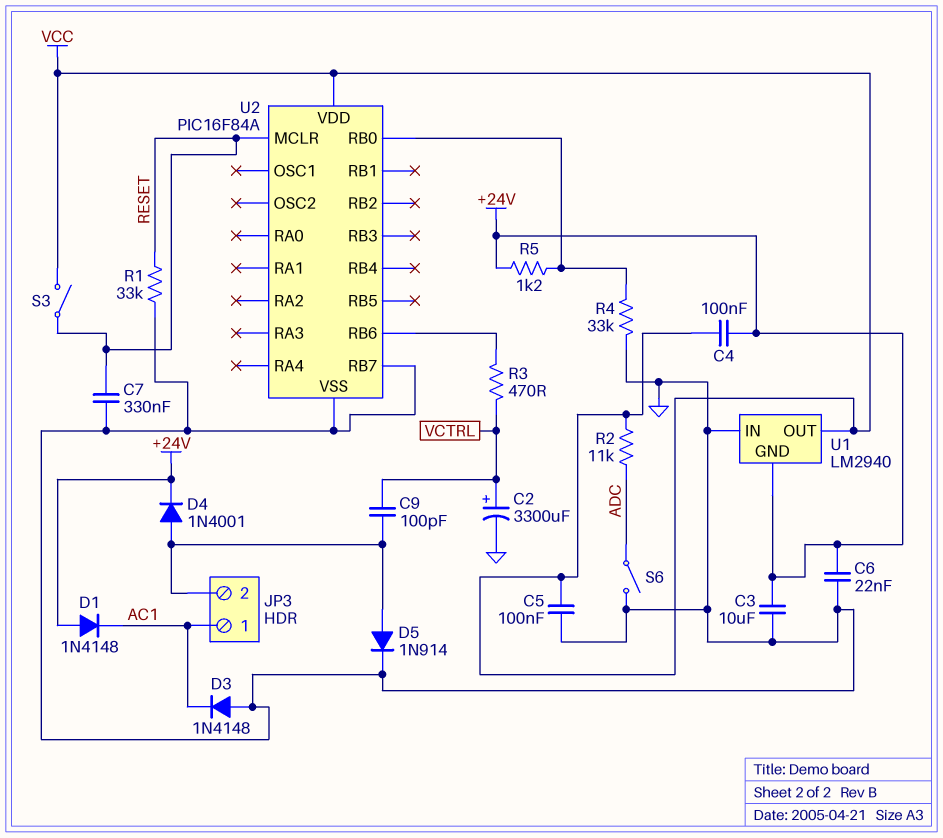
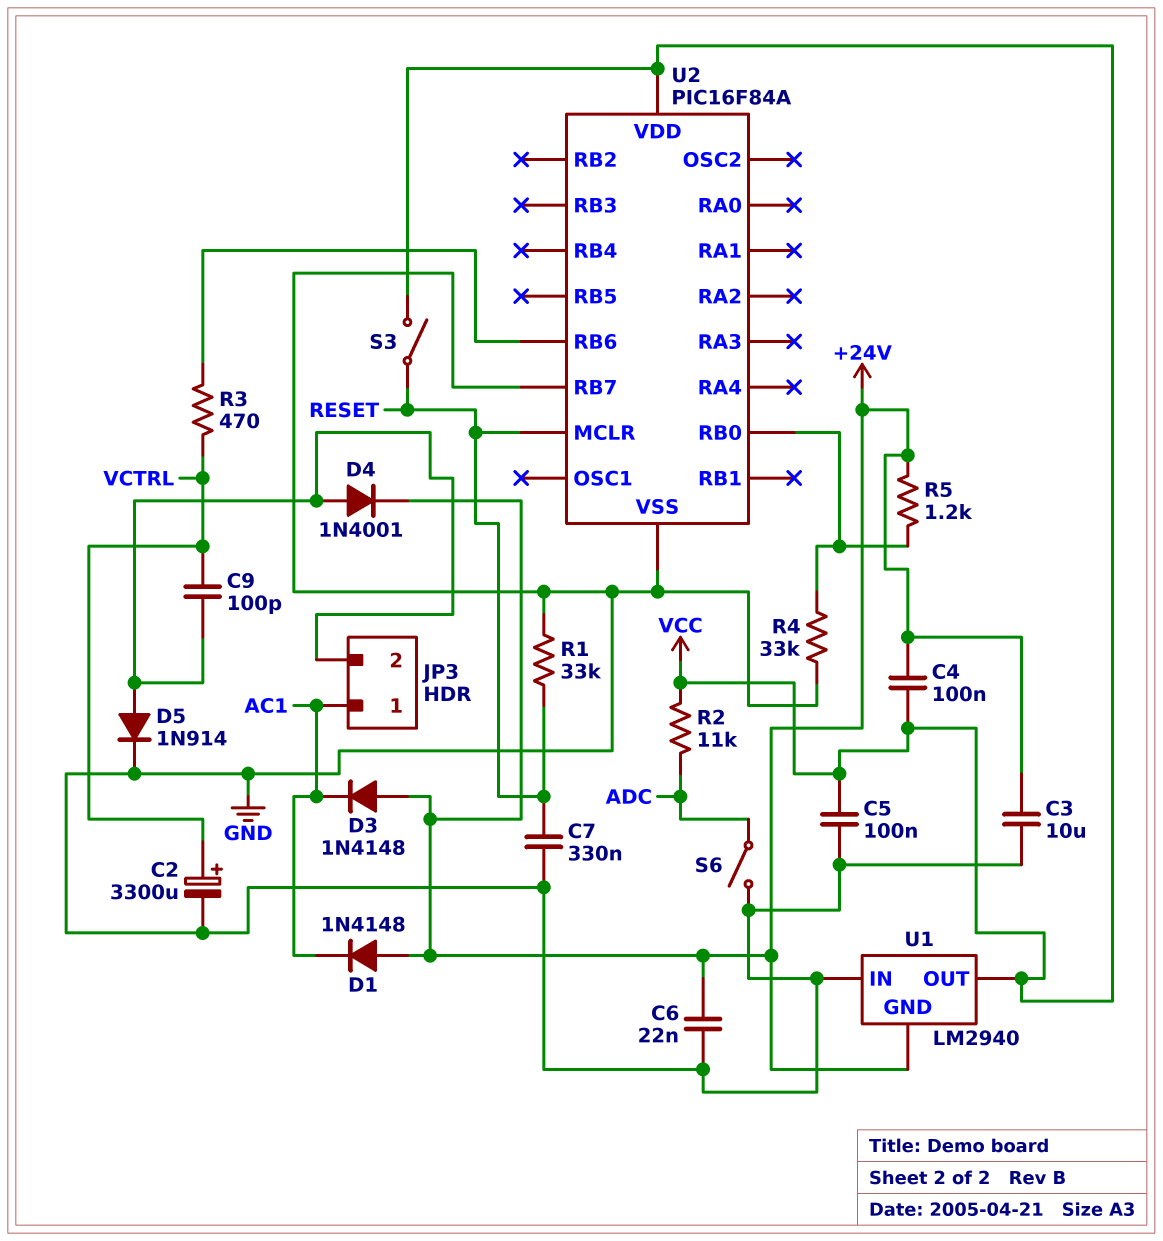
D3: diode 1N4148 (A GND, K AC1) -> diode 1N4148 (A +24V, K AC1)

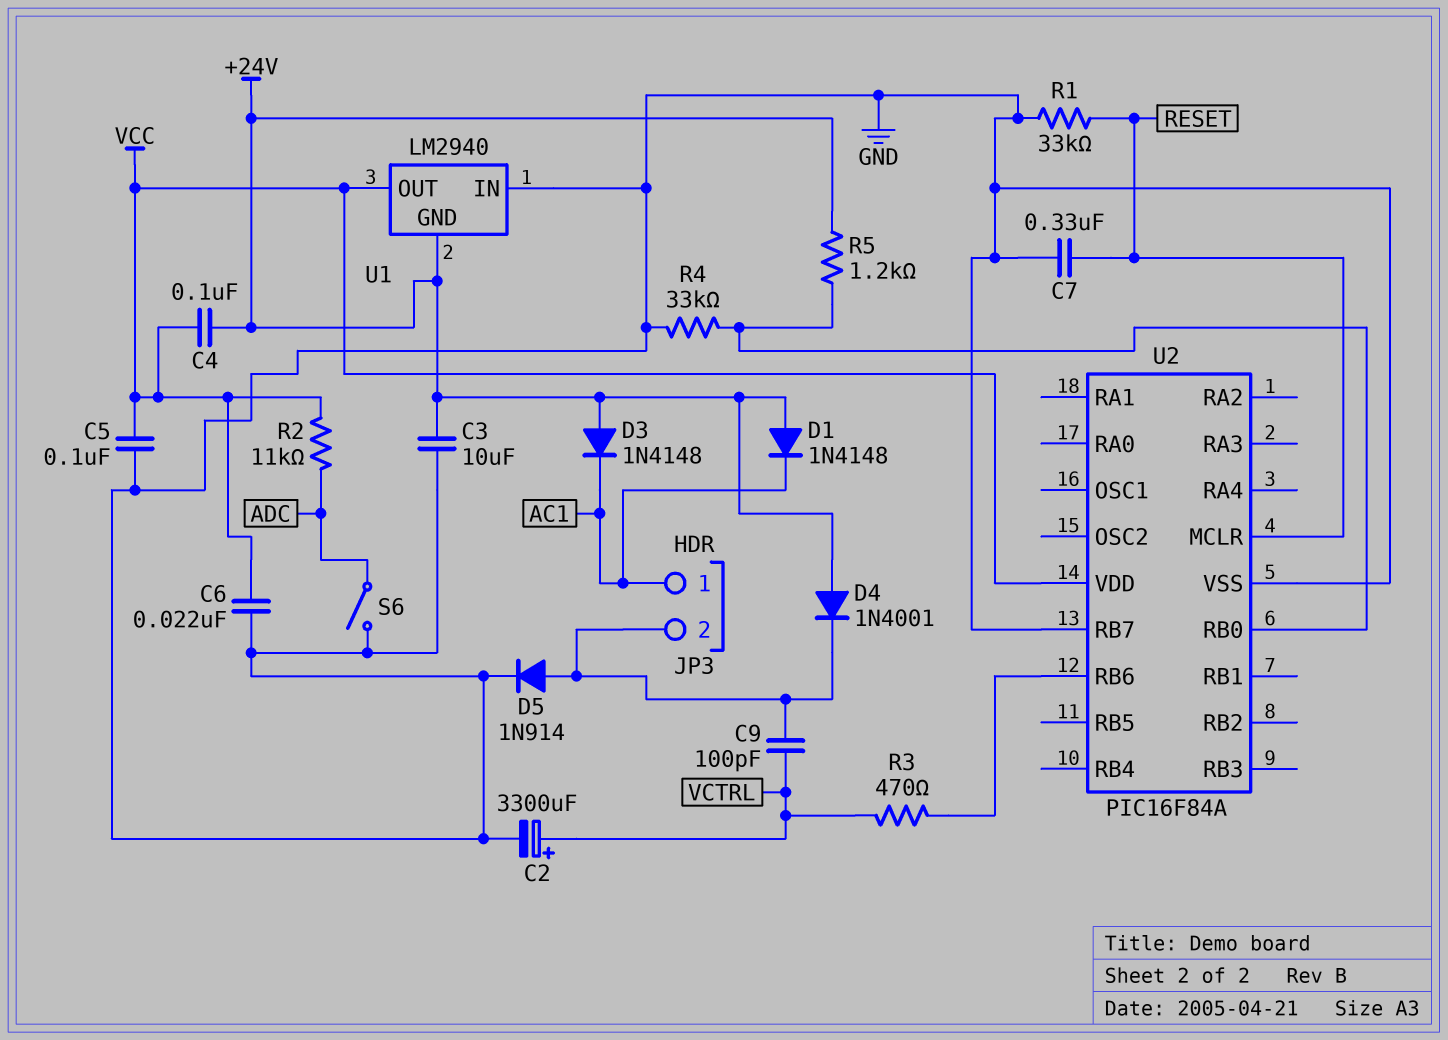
C6: 22nF (+24V, GND) -> 22nF (GND, VCC)
D4: diode 1N4001 (A JP3/2, K +24V) -> diode 1N4001 (A +24V, K JP3/2)
S3: switch (RESET, VCC) -> none

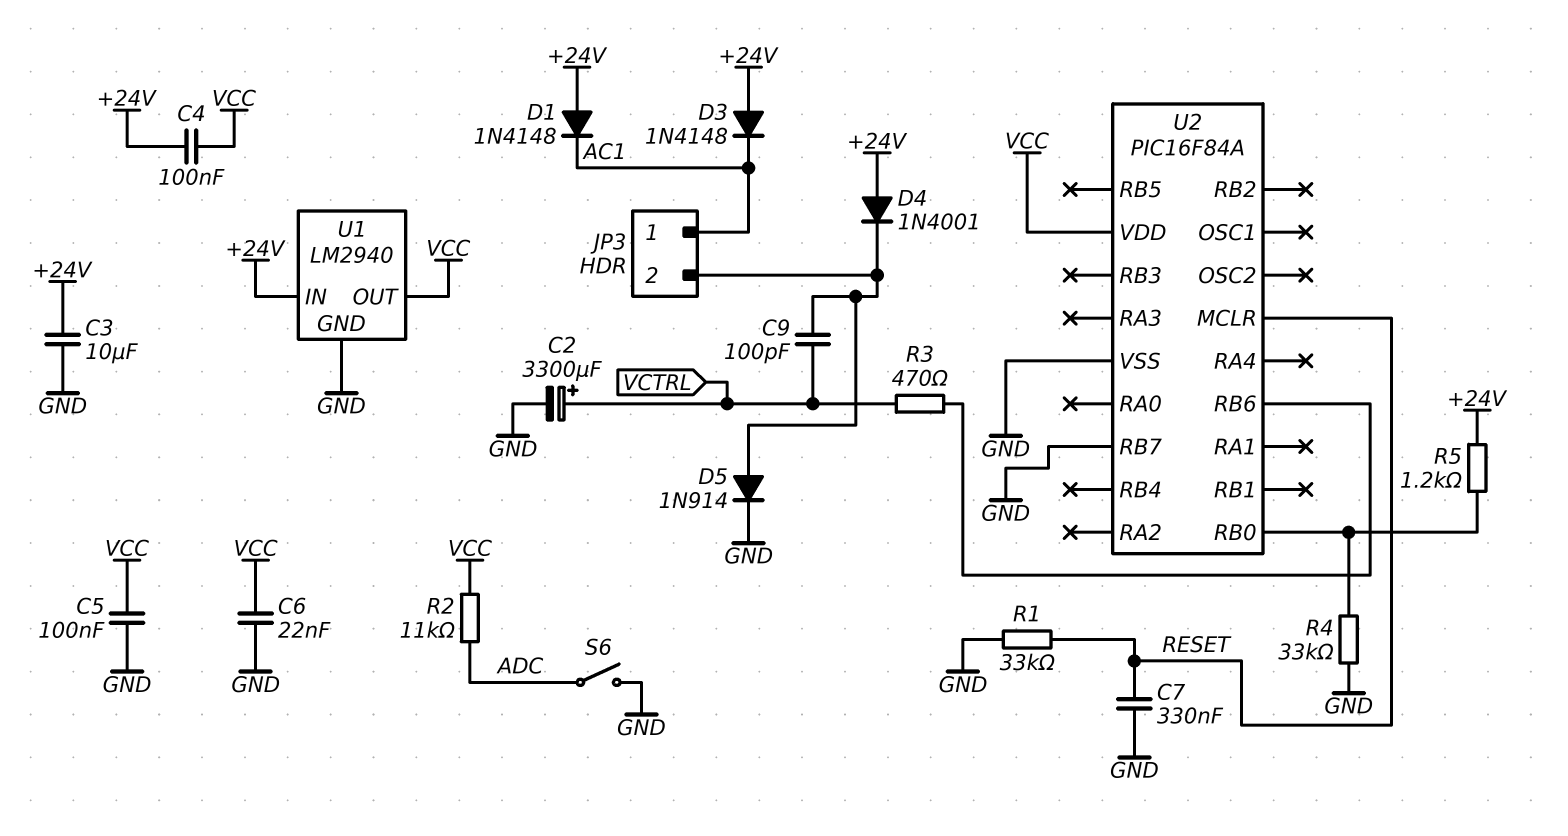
U1 pin GND: +24V -> GND
U1 pin IN: GND -> +24V

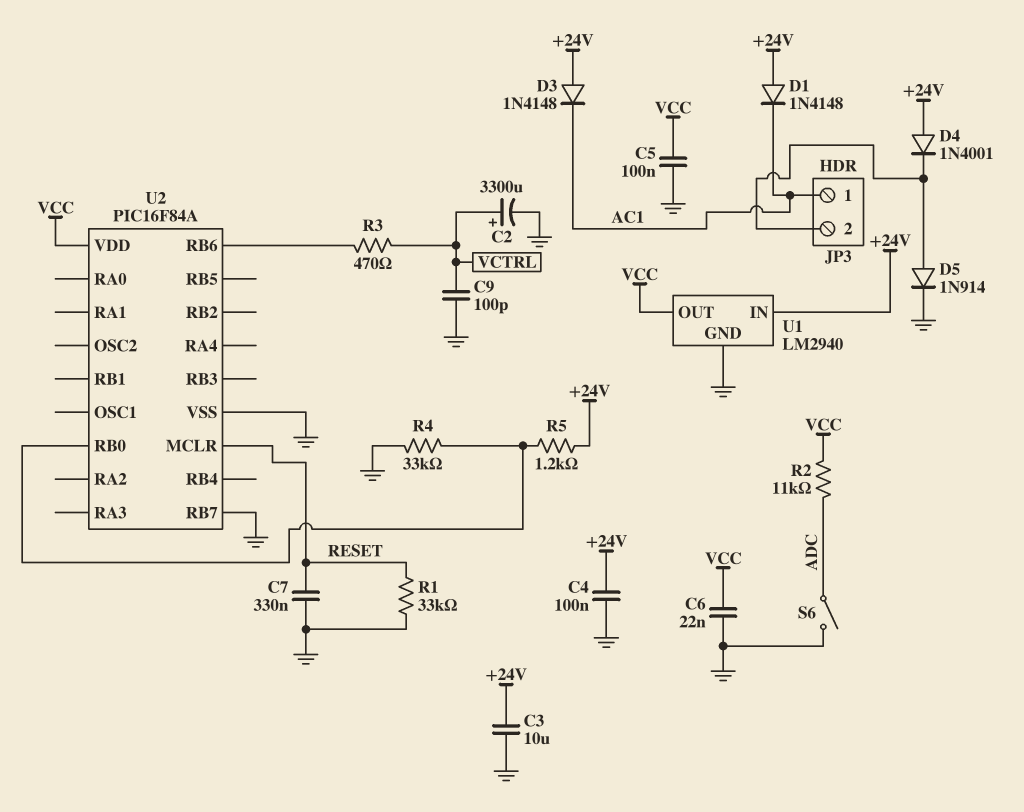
C4: 100nF (+24V, VCC) -> 100nF (+24V, GND)
C9: 100pF (JP3/2, VCTRL) -> 100pF (GND, VCTRL)

